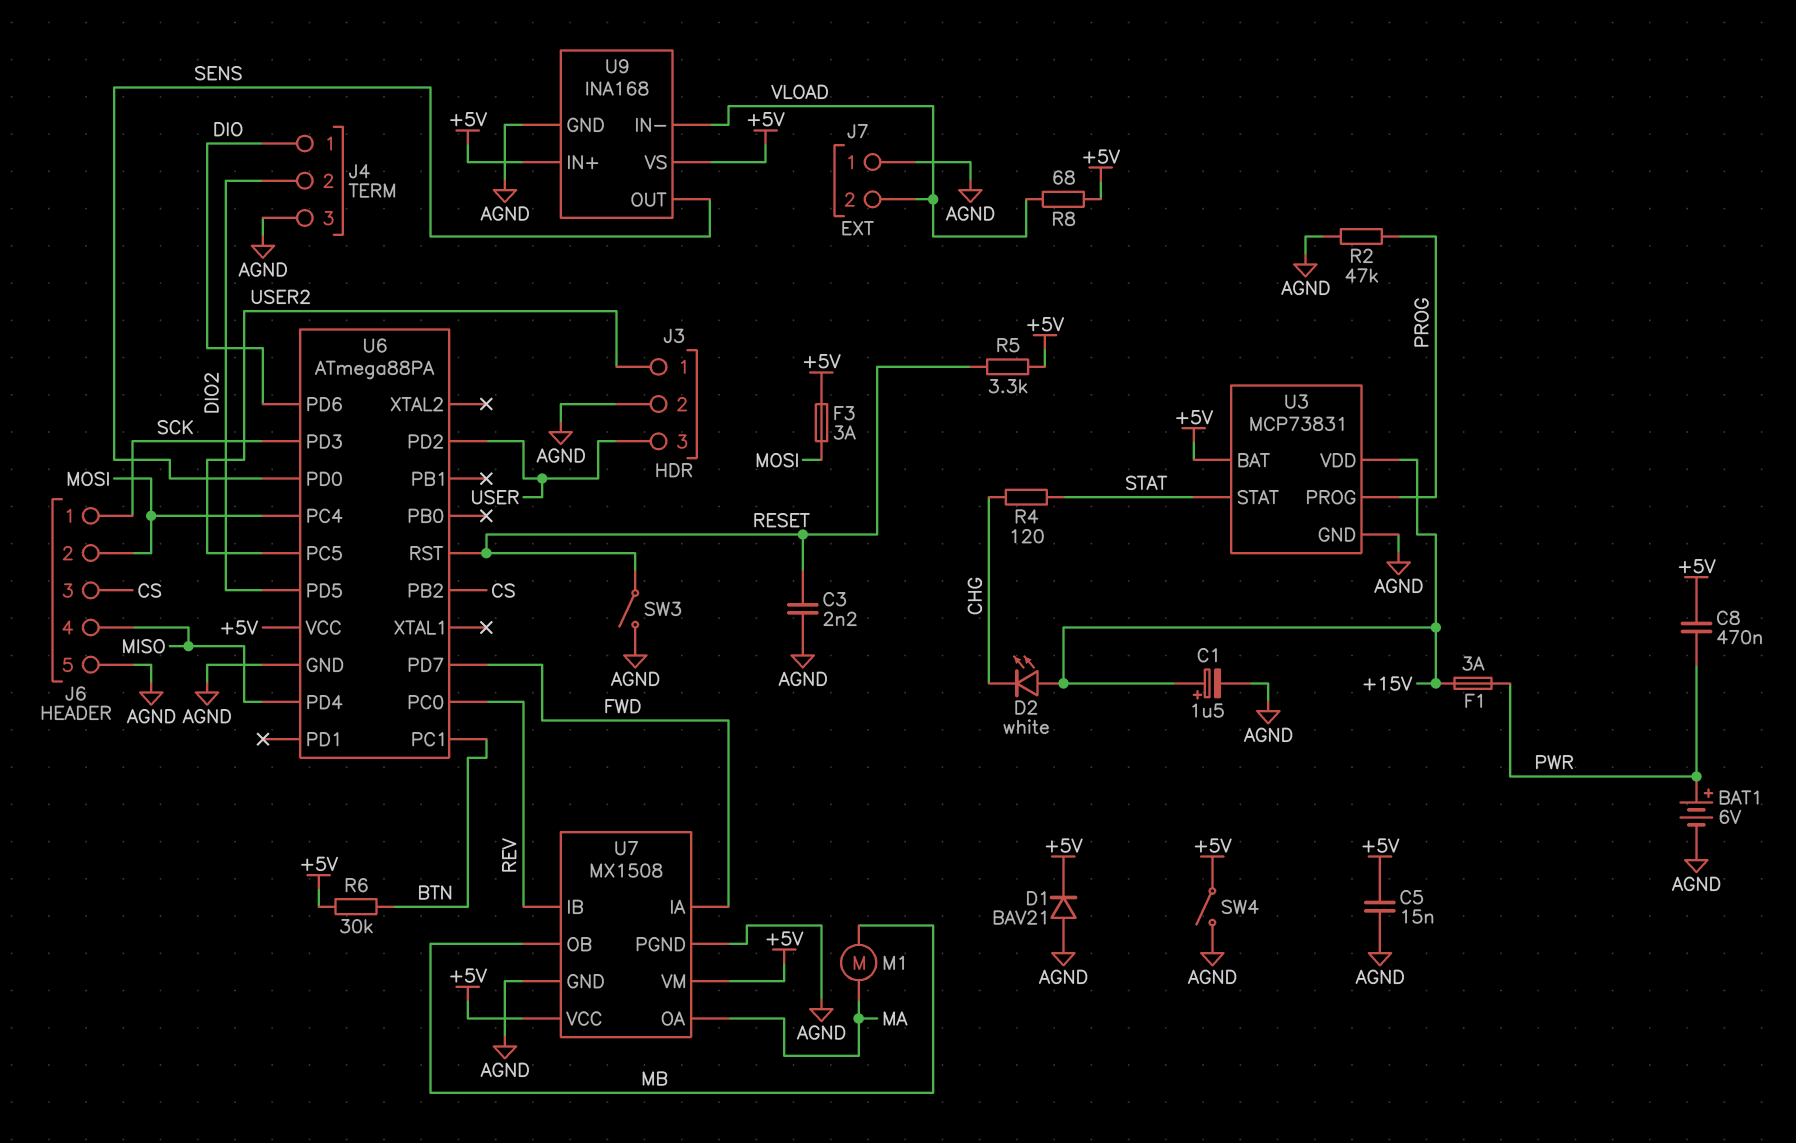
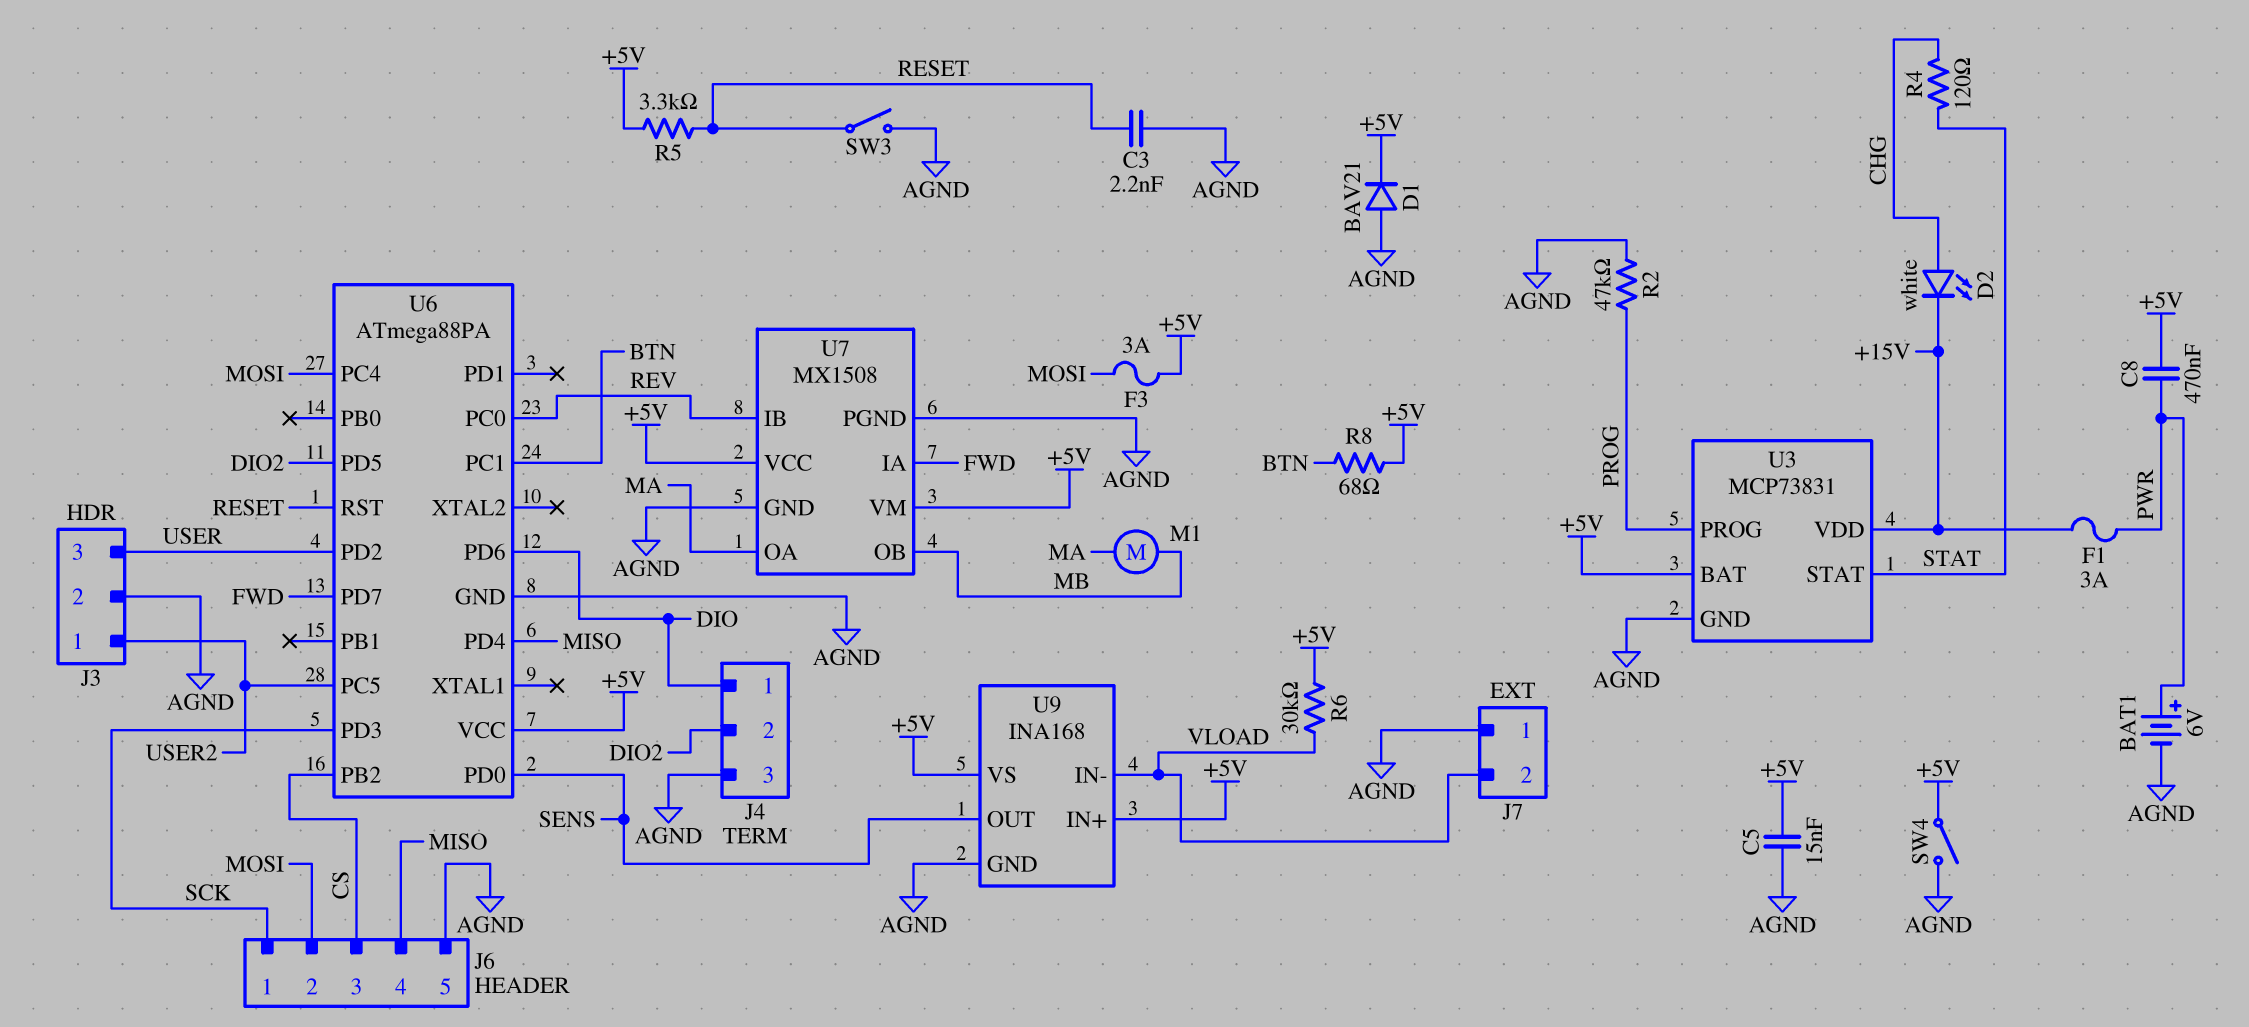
C1: 1.5uF (plus +15V, minus AGND) -> none
D2: LED white (A +15V, K CHG) -> LED white (A CHG, K +15V)
R6: 30k (+5V, BTN) -> 30k (+5V, VLOAD)
R8: 68 (+5V, VLOAD) -> 68 (+5V, BTN)

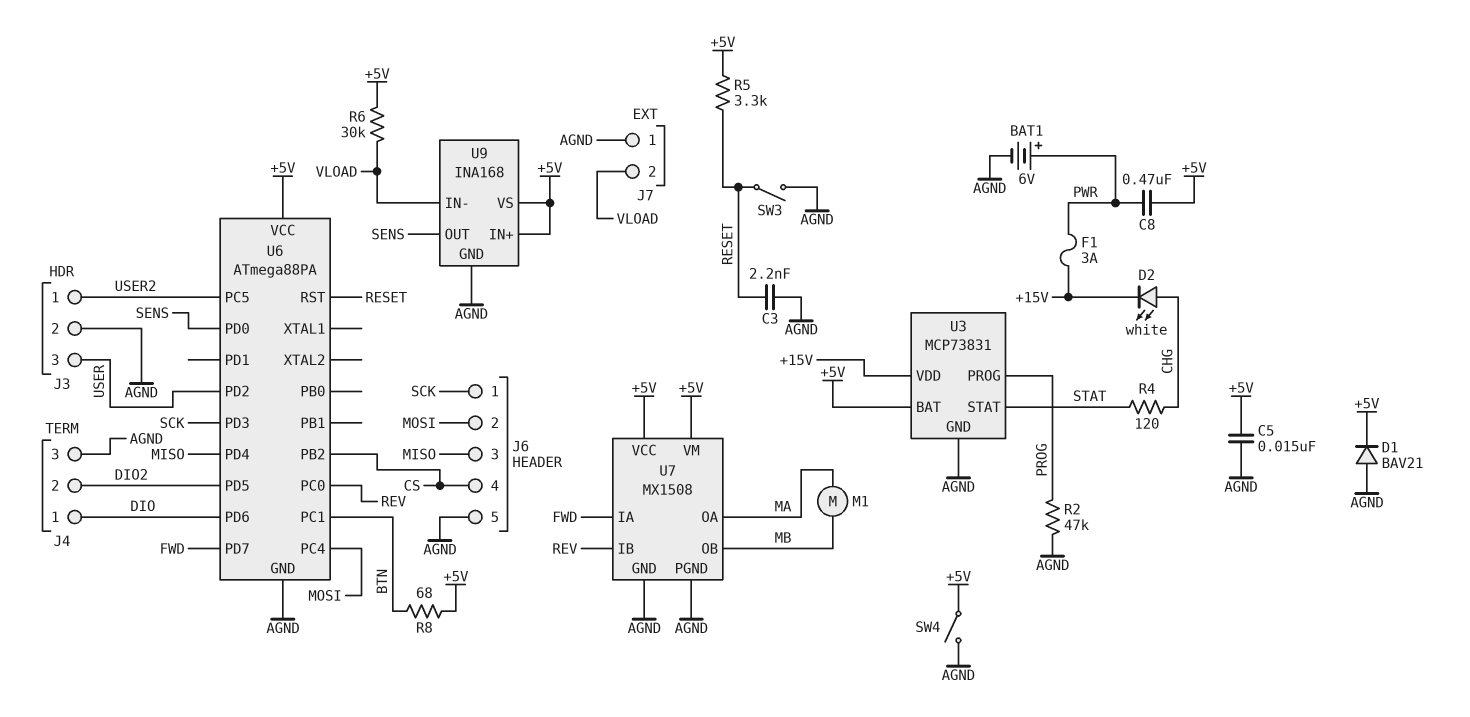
F3: 3A (+5V, MOSI) -> none
J6 pin 3: CS -> MISO
J6 pin 4: MISO -> CS

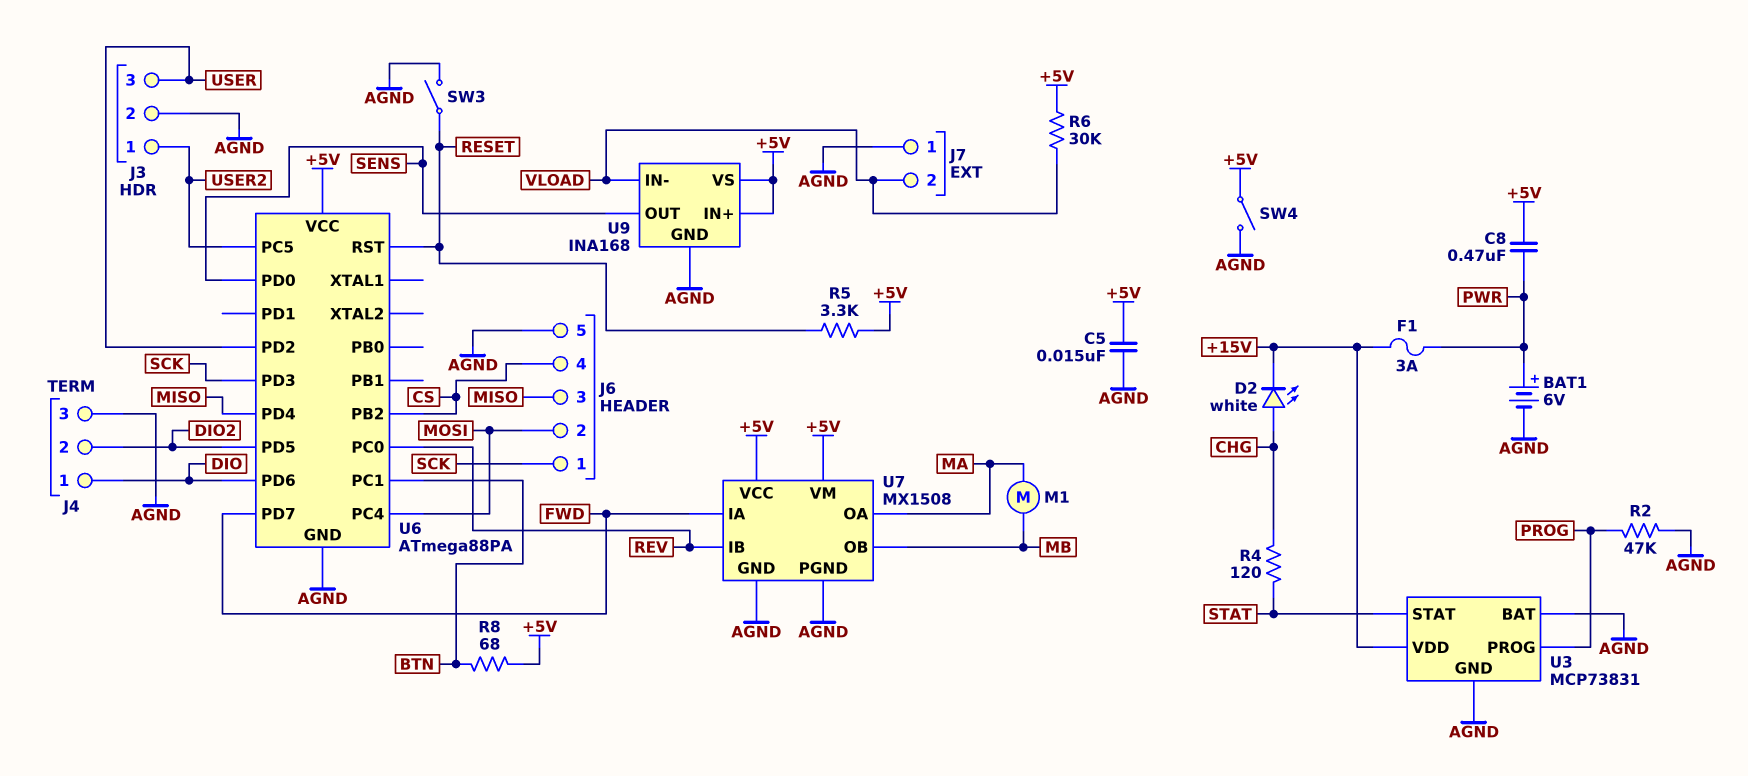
C3: 2.2nF (AGND, RESET) -> none
D1: diode BAV21 (A AGND, K +5V) -> none
U3 pin BAT: +5V -> AGND

